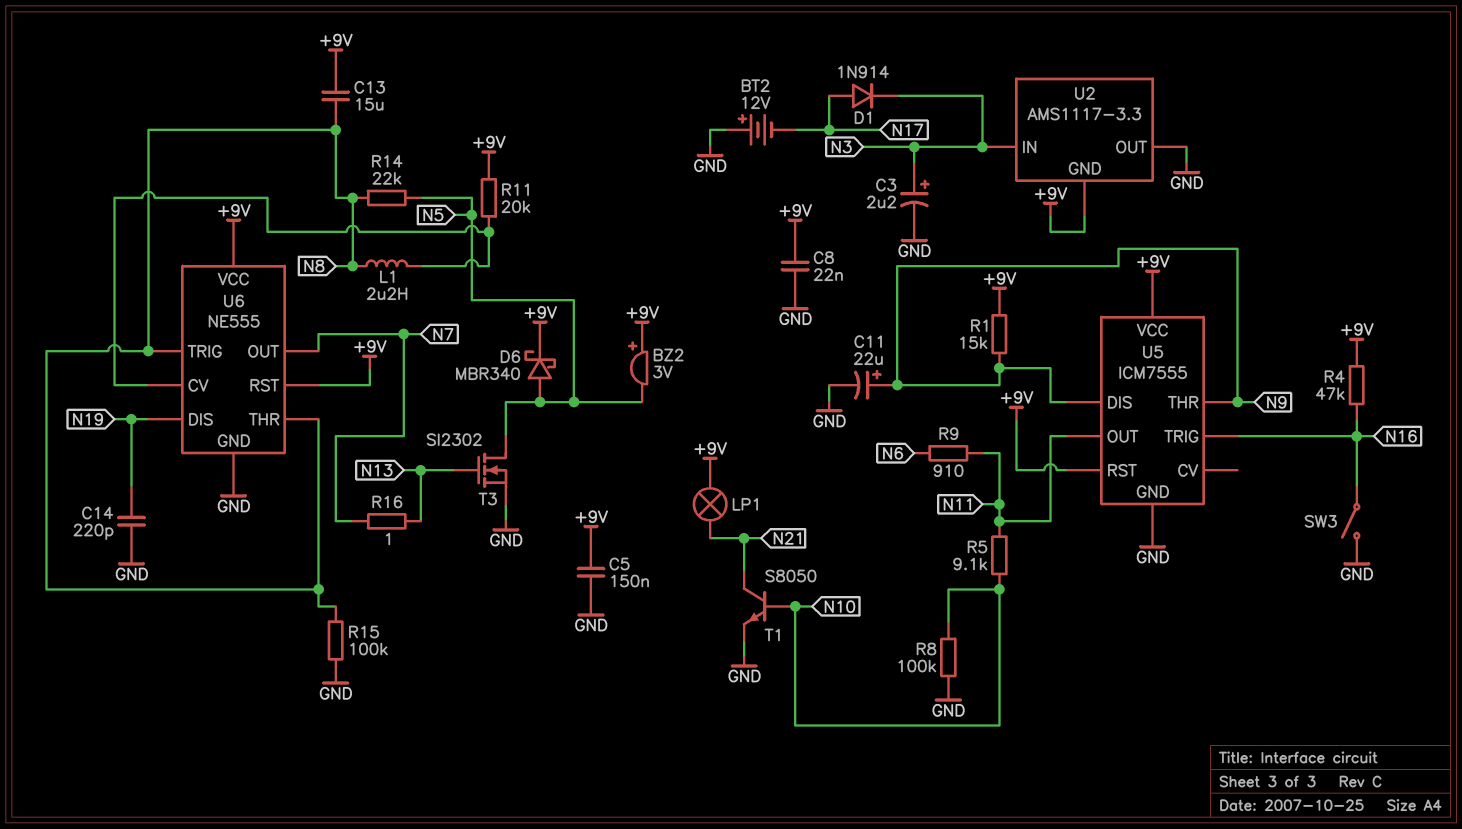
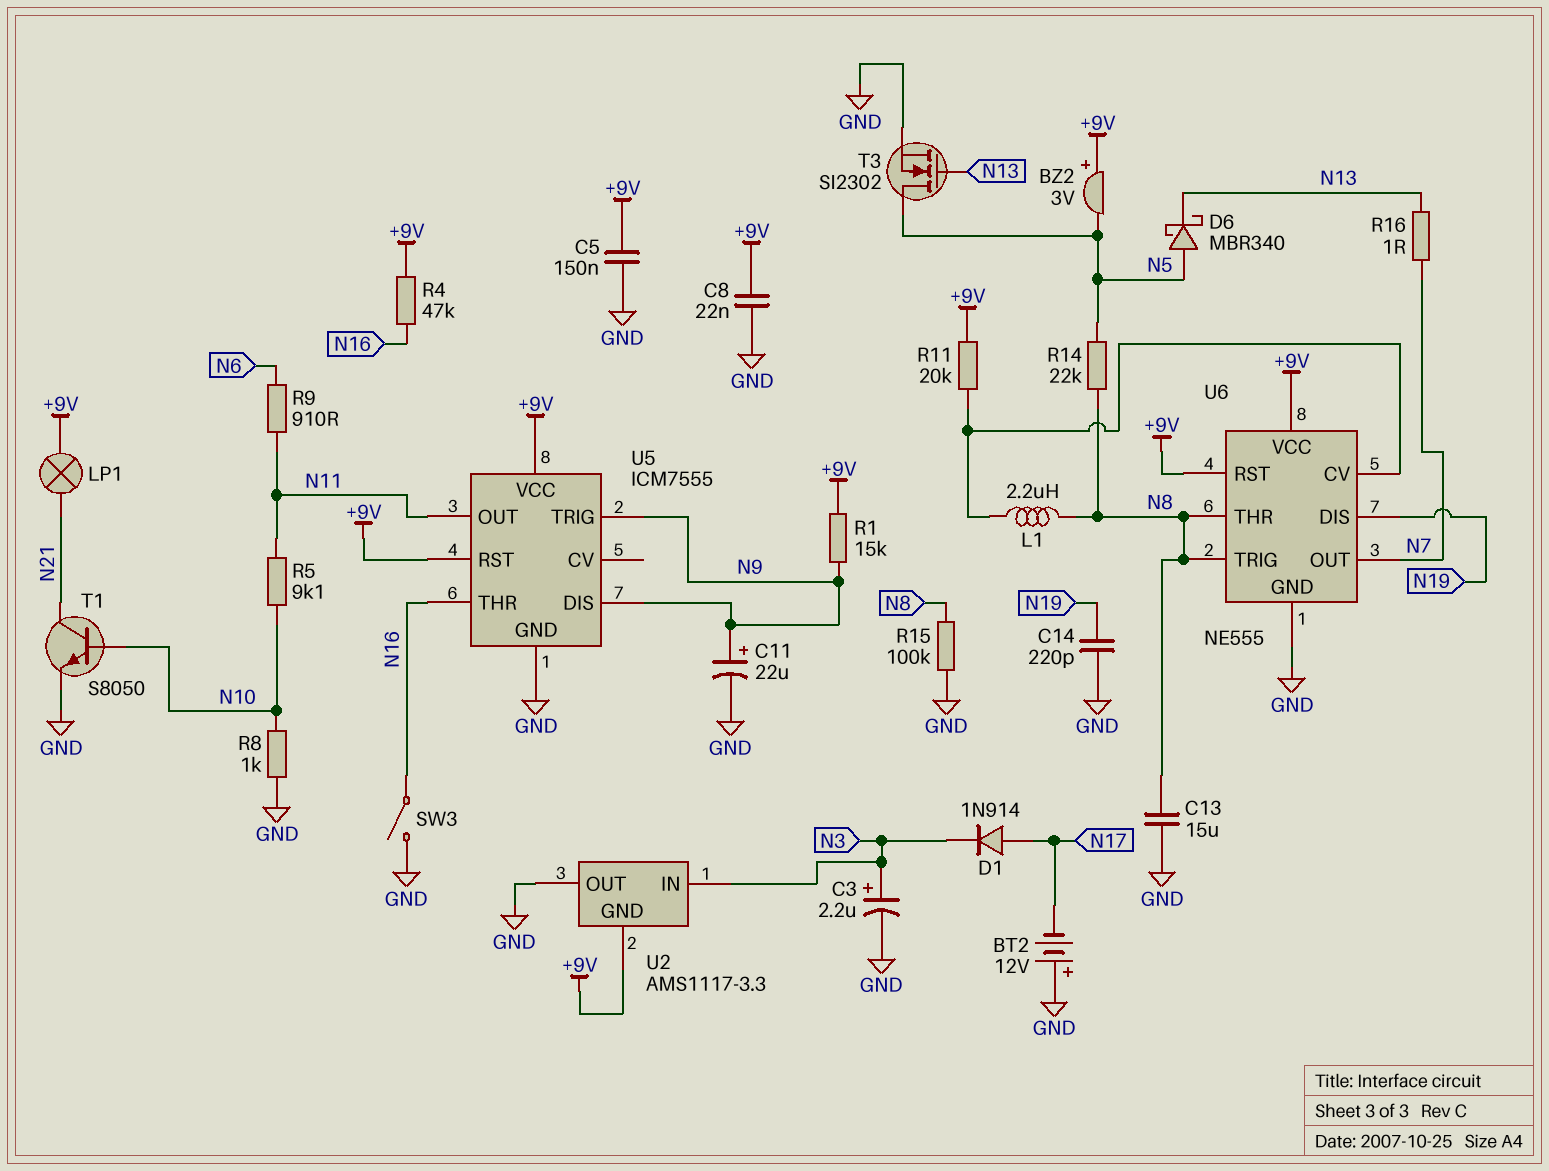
C13: 15uF (+9V, N8) -> 15uF (GND, N8)
D6: schottky MBR340 (A N5, K +9V) -> schottky MBR340 (A N5, K N13)
R8: 100k (GND, N10) -> 1k (GND, N10)
U5 pin THR: N9 -> N16
U5 pin TRIG: N16 -> N9

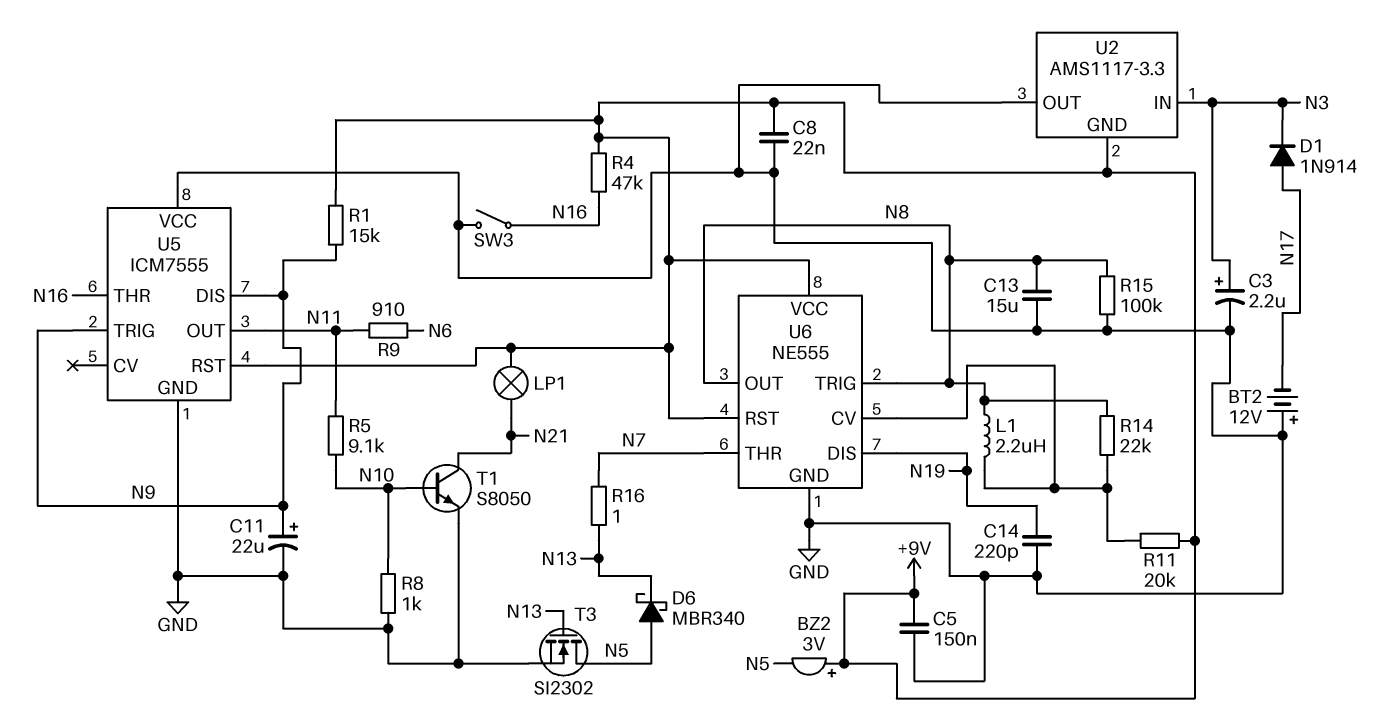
R14: 22k (N5, N8) -> 22k (N8, U6/CV)
U5 pin VCC: +9V -> GND
U6 pin OUT: N7 -> N8
U6 pin THR: N8 -> N7

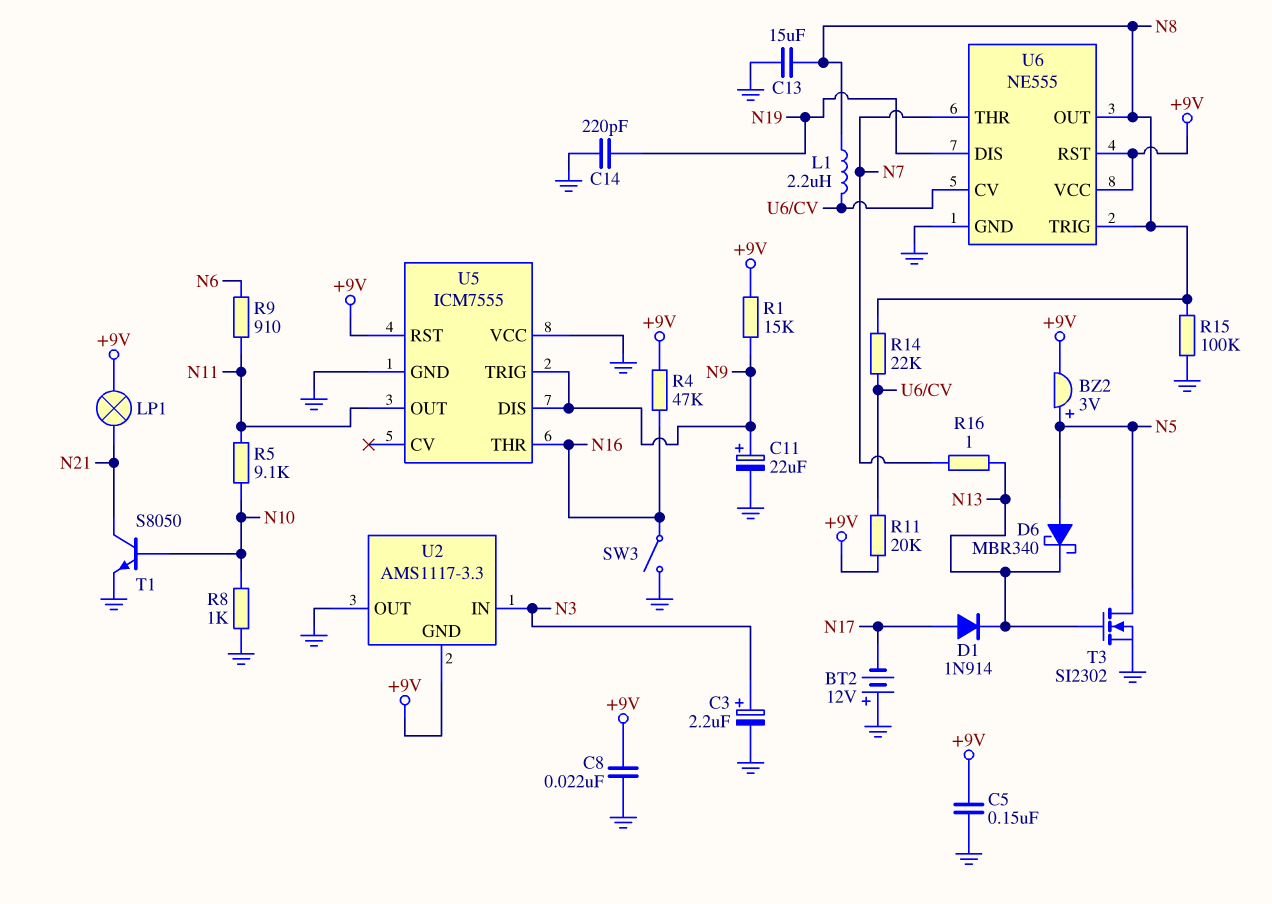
BZ2: buzzer 3V (plus +9V, minus N5) -> buzzer 3V (plus N5, minus +9V)
D1: diode 1N914 (A N17, K N3) -> diode 1N914 (A N17, K N13)

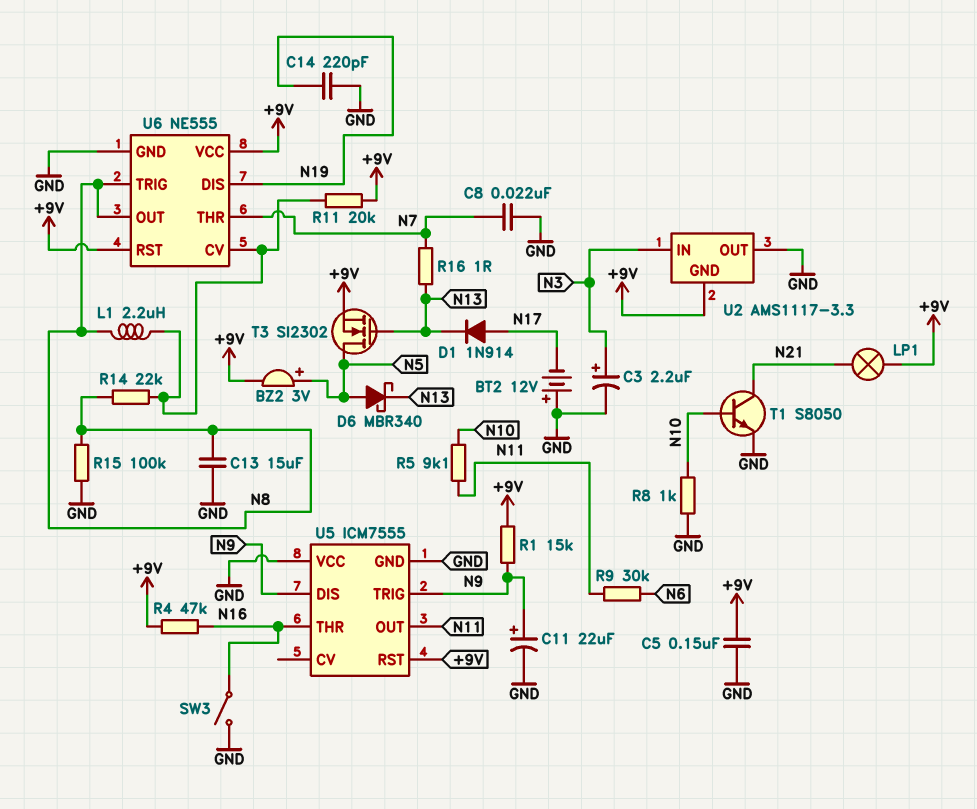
C8: 22nF (+9V, GND) -> 22nF (GND, N7)
R9: 910 (N6, N11) -> 30k (N6, N11)
T3: NMOS SI2302 (G N13, D N5, S GND) -> NMOS SI2302 (G N13, D N5, S +9V)

